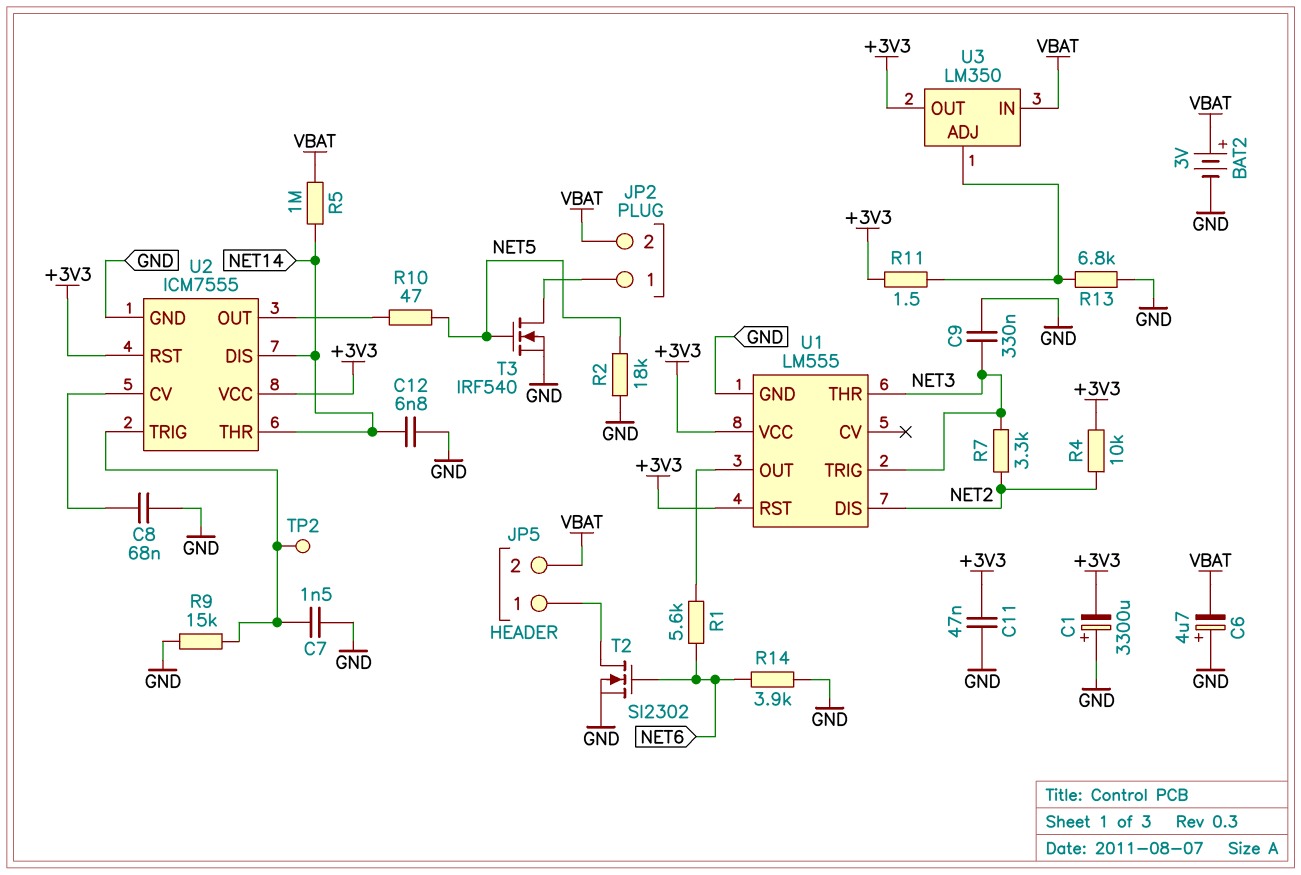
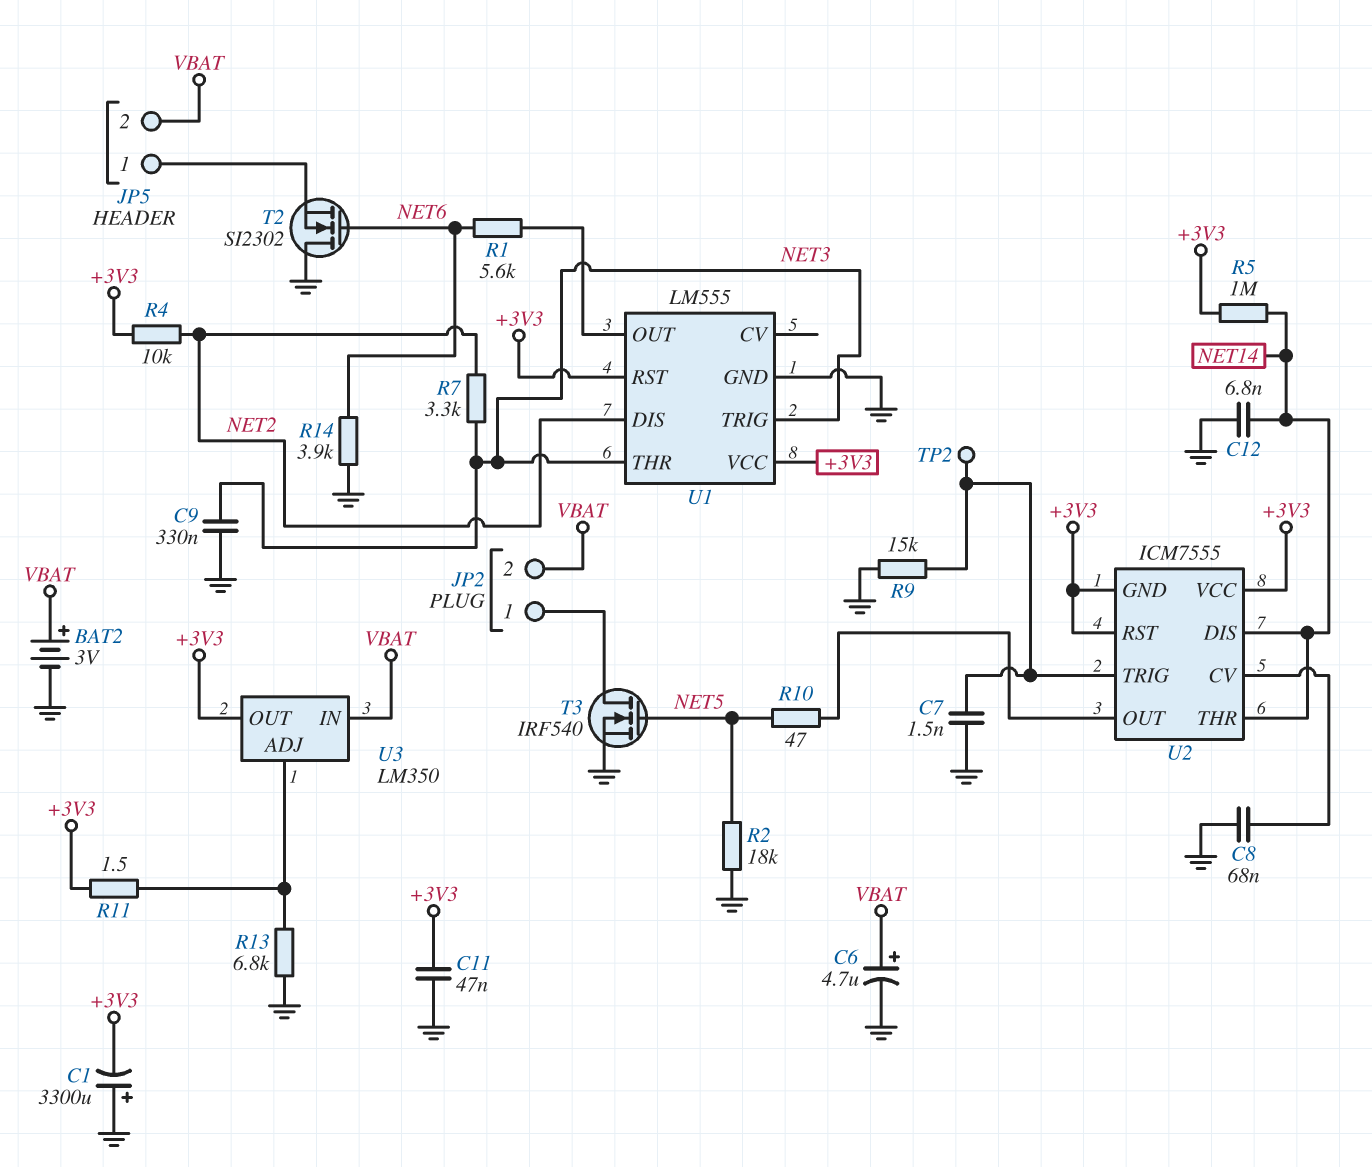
C6: 4.7uF (plus GND, minus VBAT) -> 4.7uF (plus VBAT, minus GND)
R5: 1M (NET14, VBAT) -> 1M (+3V3, NET14)
T2: NMOS SI2302 (G NET6, D JP5/1, S GND) -> NMOS SI2302 (G NET6, D GND, S JP5/1)
U2 pin GND: GND -> +3V3

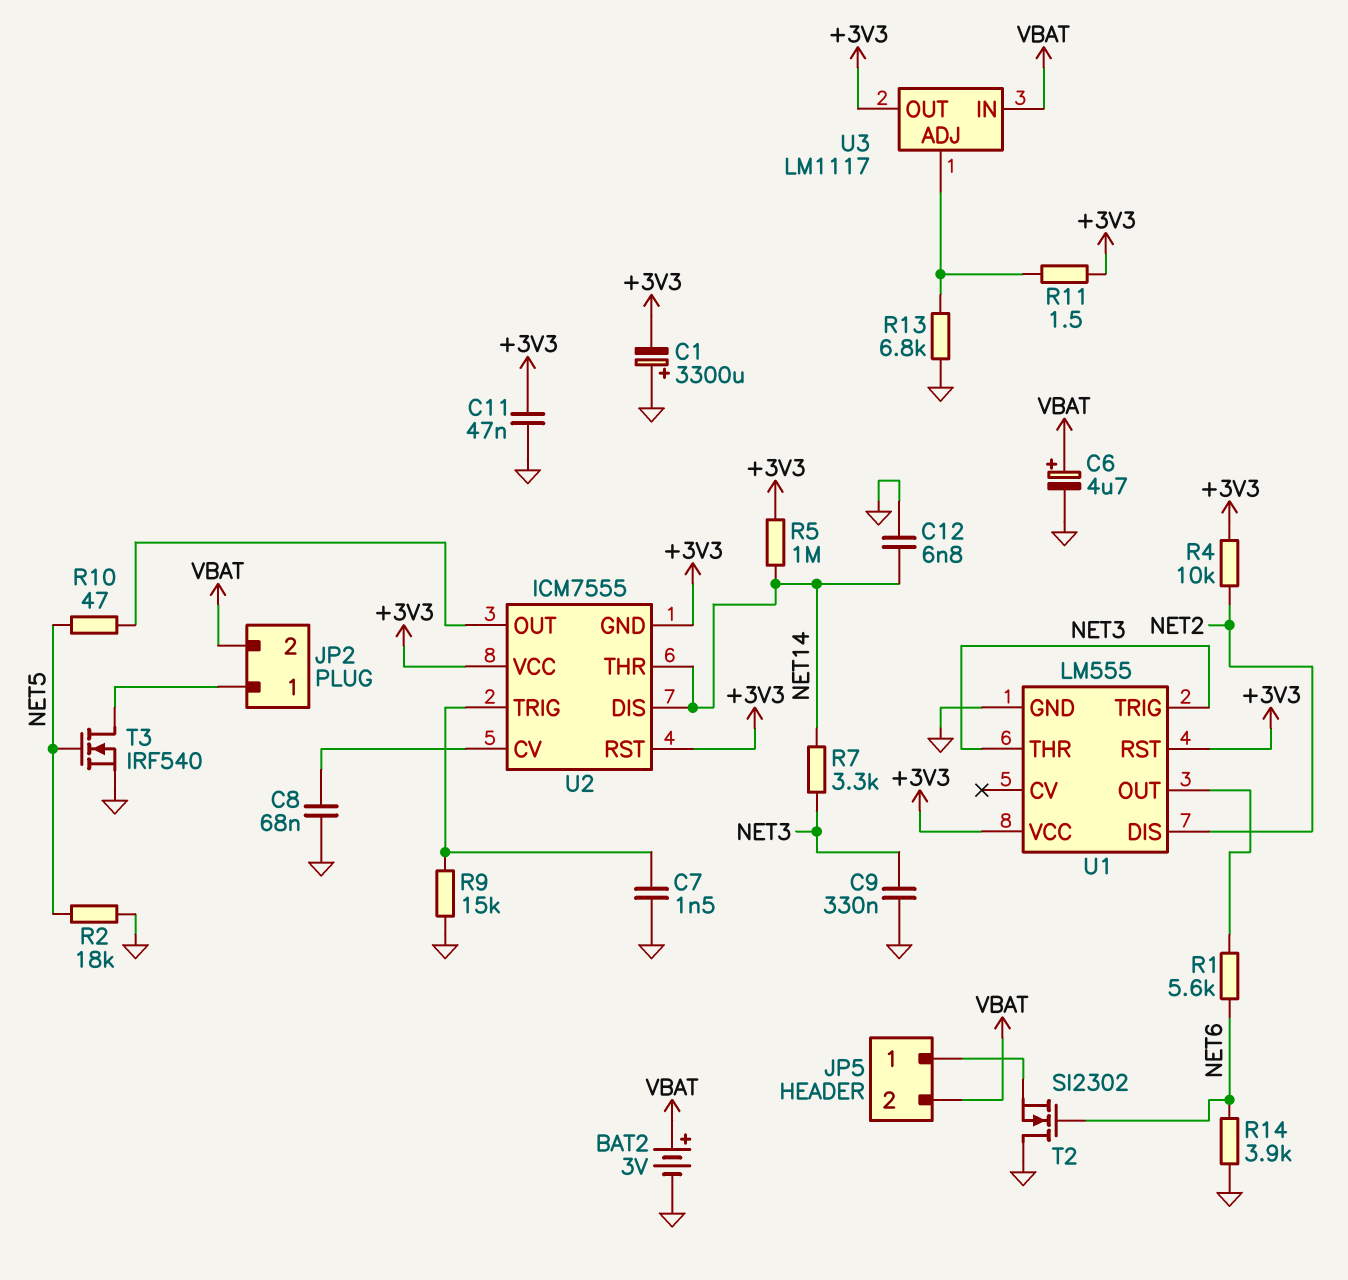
R7: 3.3k (NET2, NET3) -> 3.3k (NET3, NET14)
TP2: test point (U2/TRIG) -> none
U3: LM350 -> LM1117

